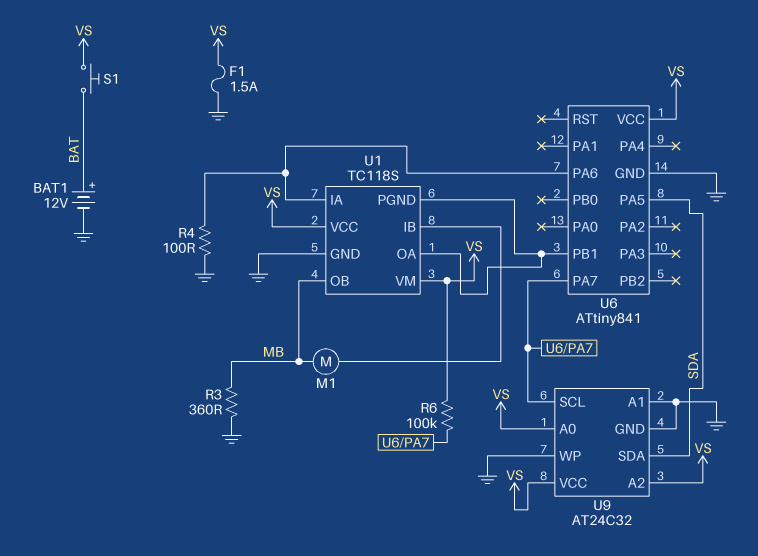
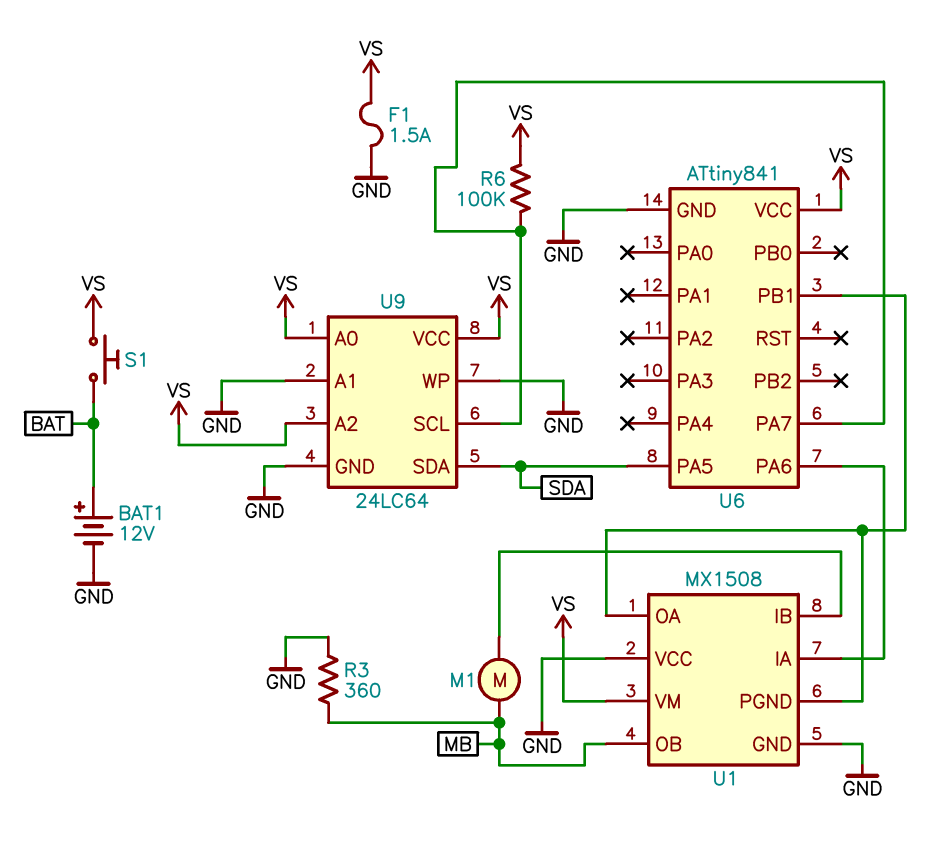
R4: 100 (GND, U1/IA) -> none
U1: TC118S -> MX1508
U1 pin VCC: VS -> GND
U9: AT24C32 -> 24LC64

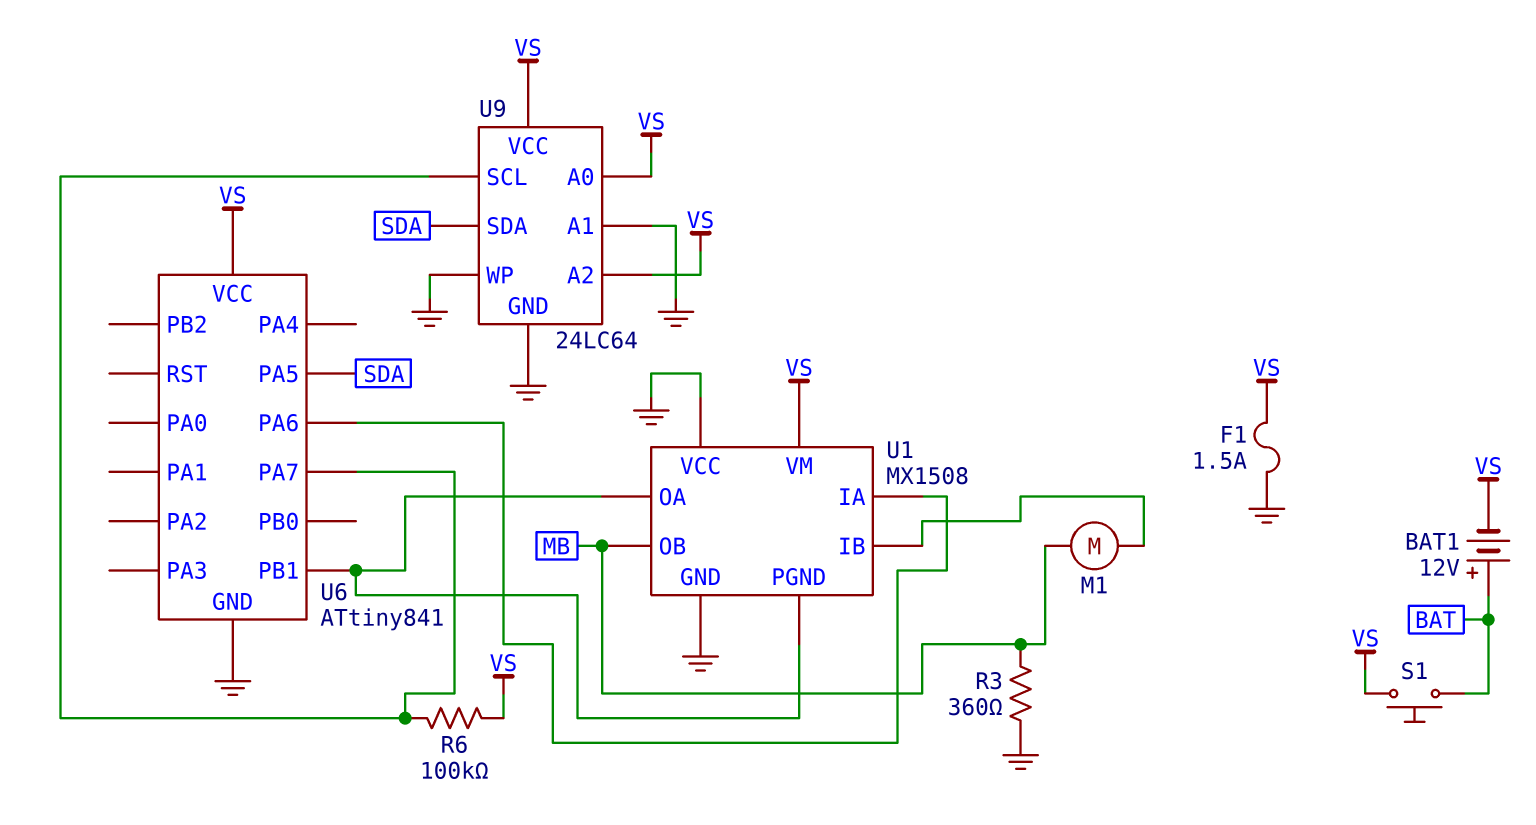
BAT1: 12V (plus BAT, minus GND) -> 12V (plus BAT, minus VS)

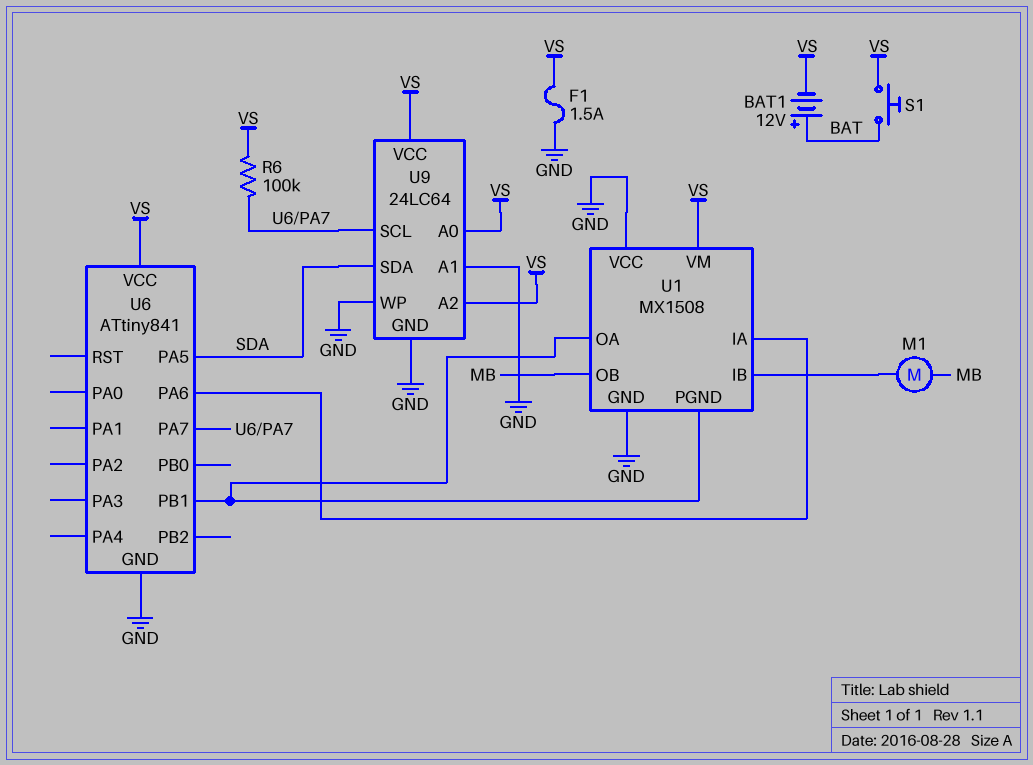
R3: 360 (GND, MB) -> none

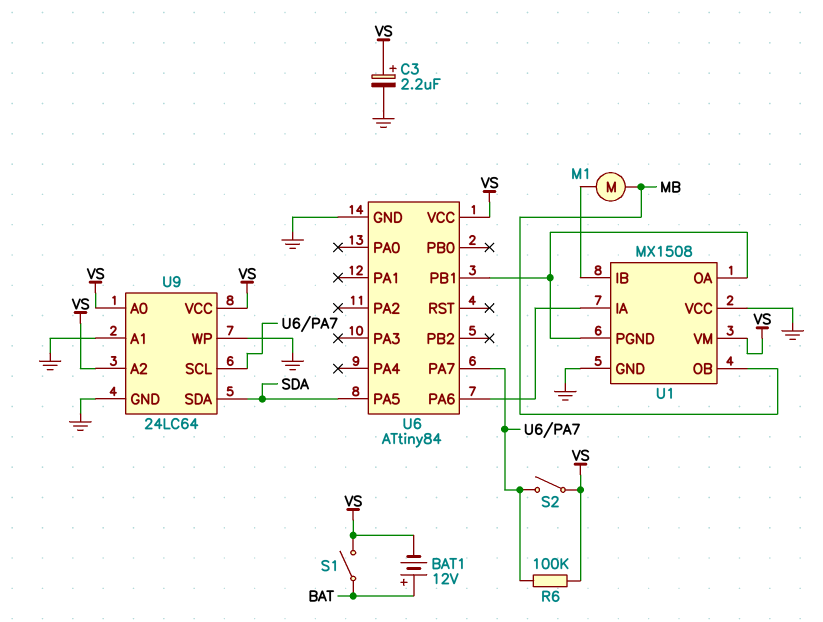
C3: none -> 2.2uF (plus VS, minus GND)
F1: 1.5A (GND, VS) -> none
S1: button (BAT, VS) -> switch (BAT, VS)
S2: none -> switch (U6/PA7, VS)
U6: ATtiny841 -> ATtiny84

